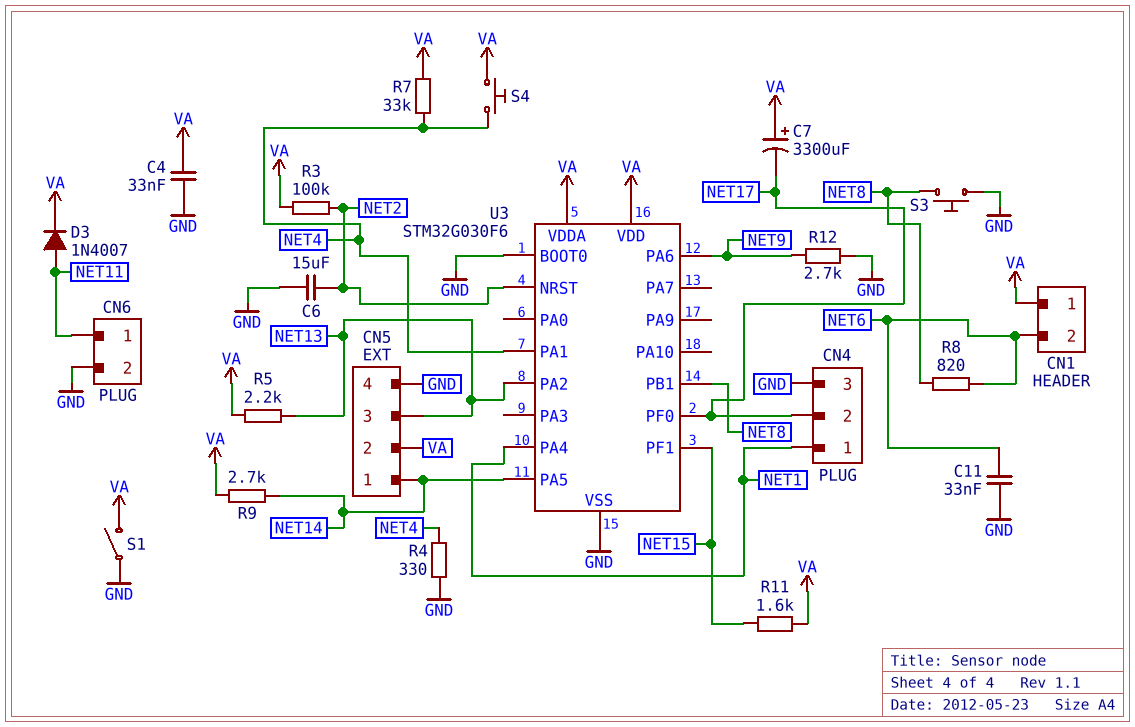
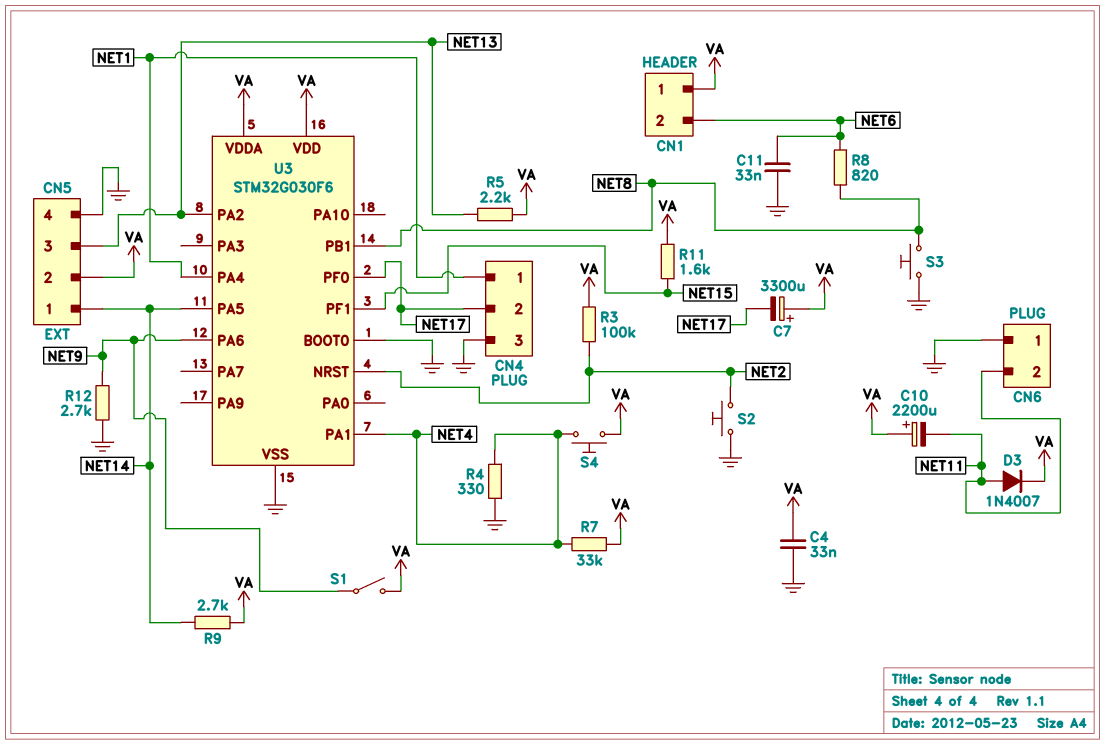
C6: 15uF (GND, NET2) -> none
C10: none -> 2200uF (plus VA, minus NET11)
CN6 pin 1: NET11 -> GND
CN6 pin 2: GND -> NET11
S1: switch (GND, VA) -> switch (NET9, VA)
S2: none -> button (GND, NET2)

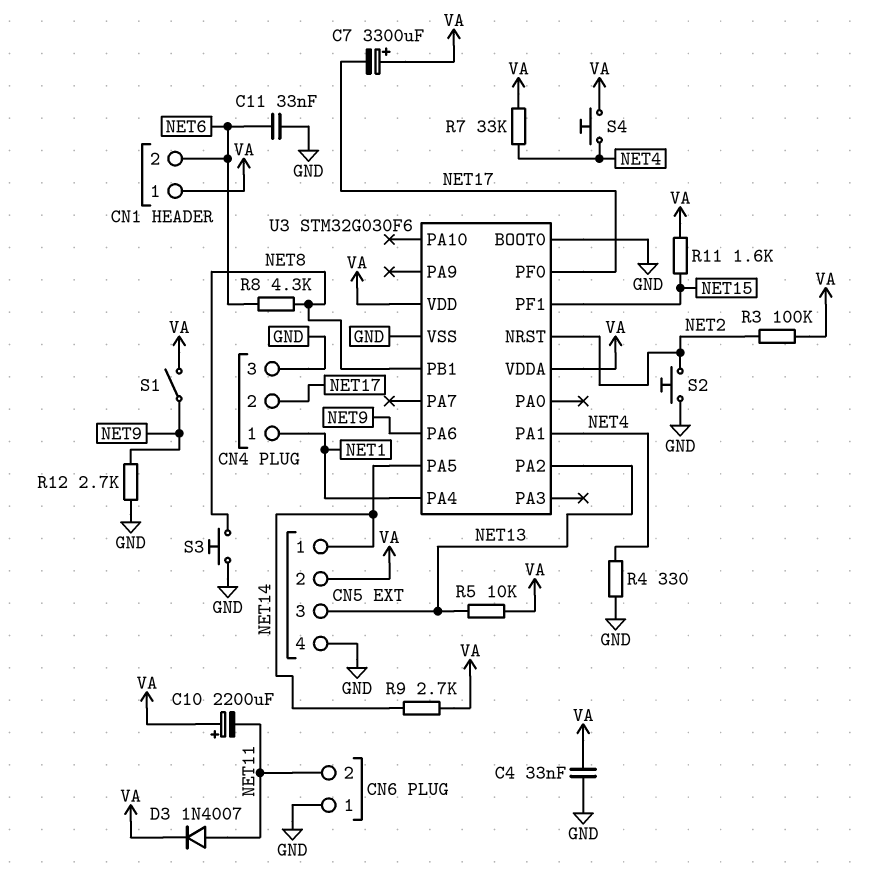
R5: 2.2k (NET13, VA) -> 10k (NET13, VA)
R8: 820 (NET6, NET8) -> 4.3k (NET6, NET8)

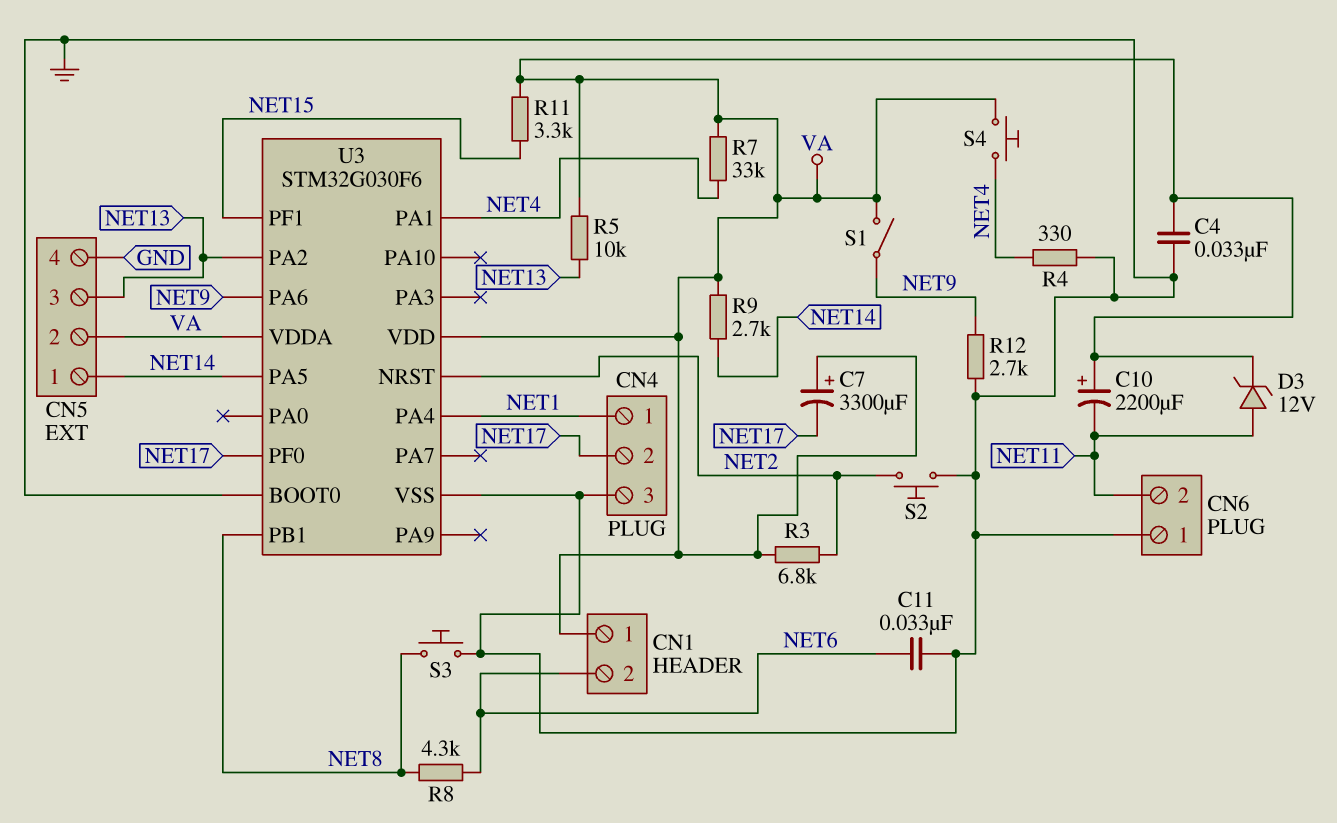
D3: diode 1N4007 (A NET11, K VA) -> zener 12V (A NET11, K VA)
R3: 100k (NET2, VA) -> 6.8k (NET2, VA)
R11: 1.6k (NET15, VA) -> 3.3k (NET15, VA)

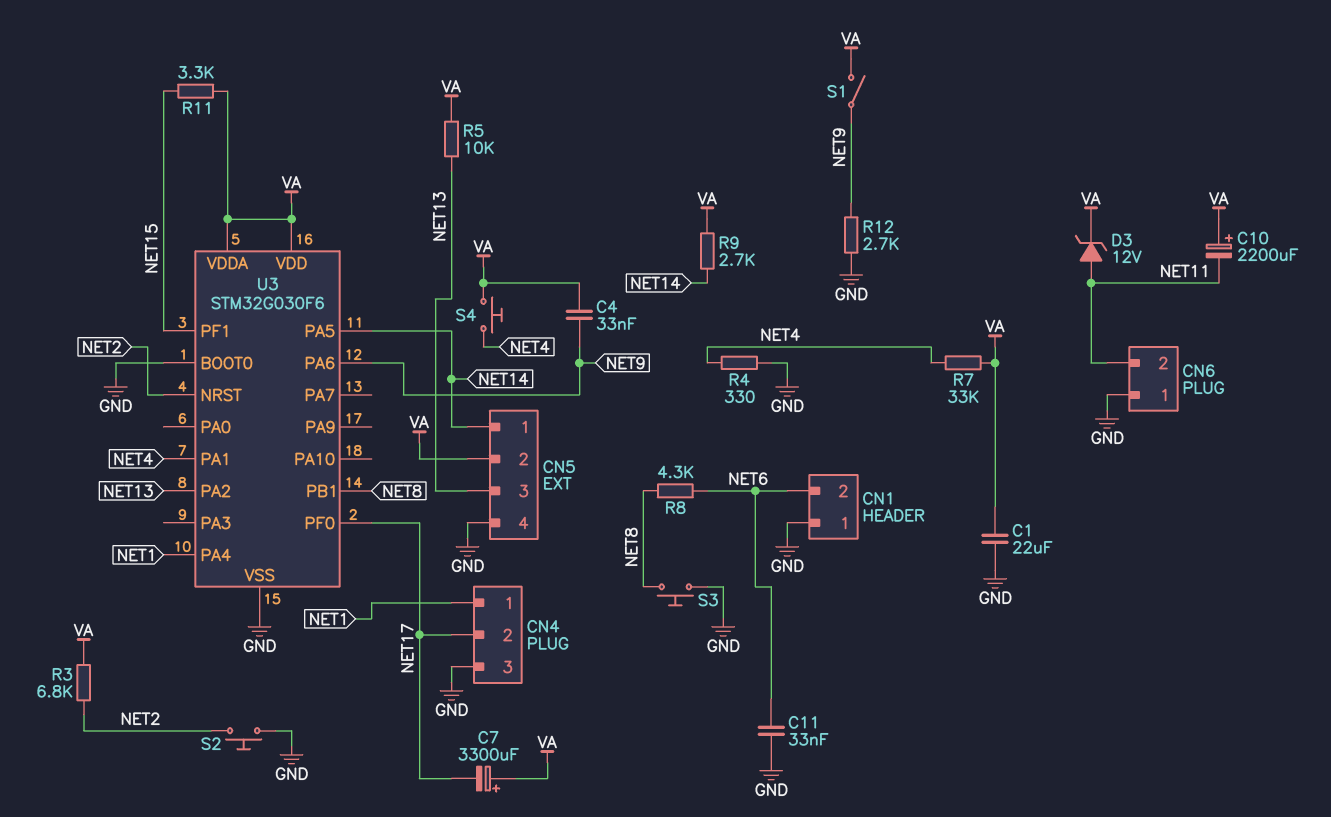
C1: none -> 22uF (GND, VA)
C4: 33nF (GND, VA) -> 33nF (NET9, VA)
CN1 pin 1: VA -> GND

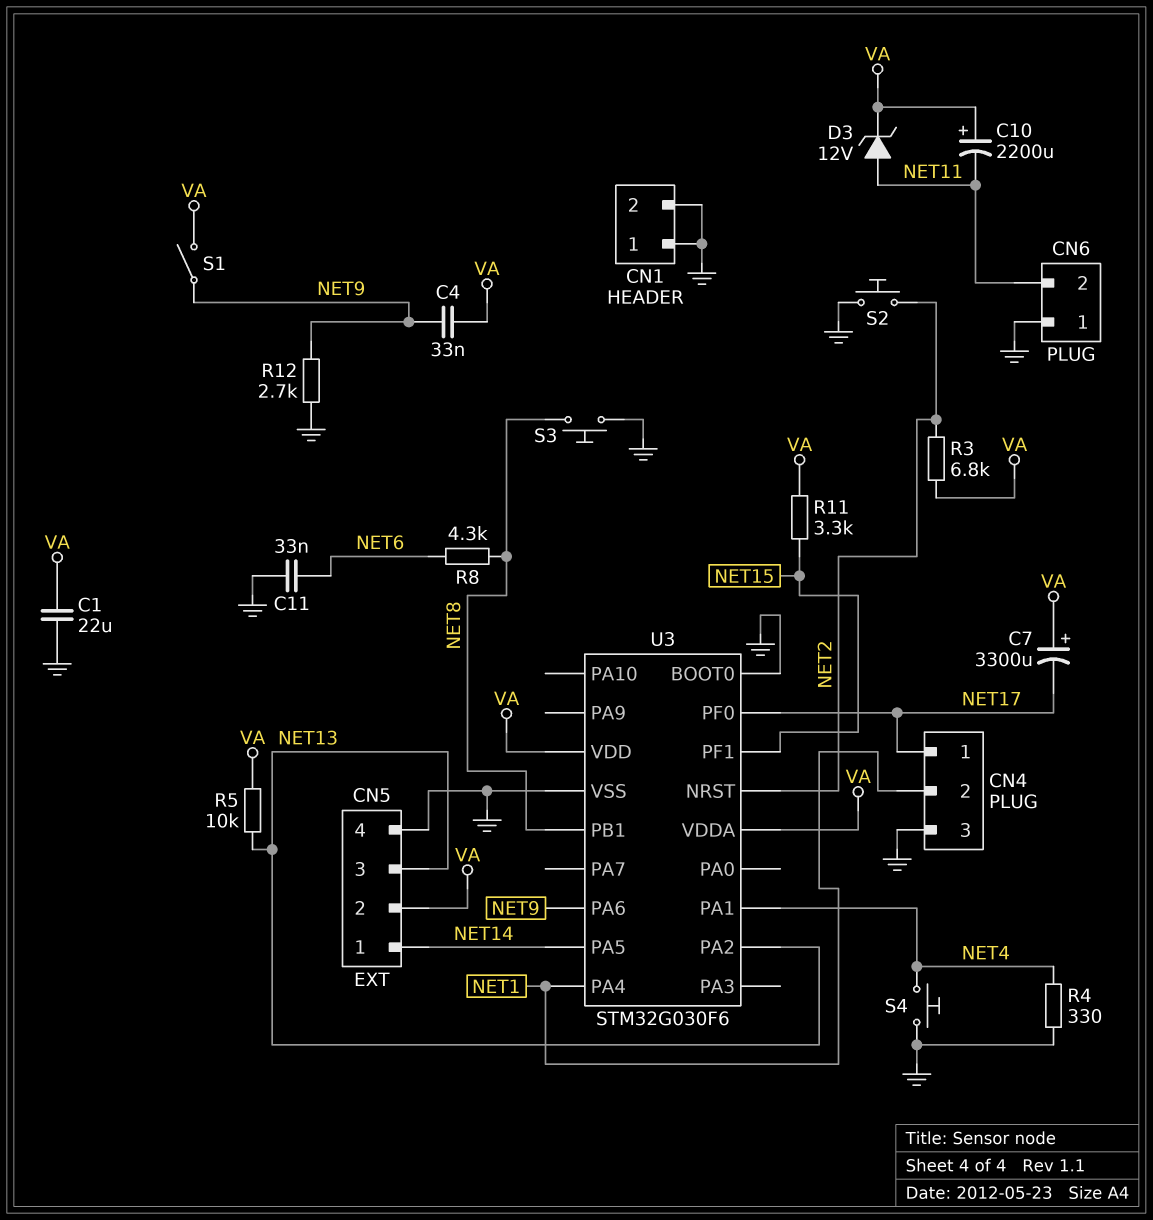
CN1 pin 2: NET6 -> GND
CN4 pin 1: NET1 -> NET17
CN4 pin 2: NET17 -> NET1
R7: 33k (NET4, VA) -> none
R9: 2.7k (NET14, VA) -> none
S4: button (NET4, VA) -> button (GND, NET4)

